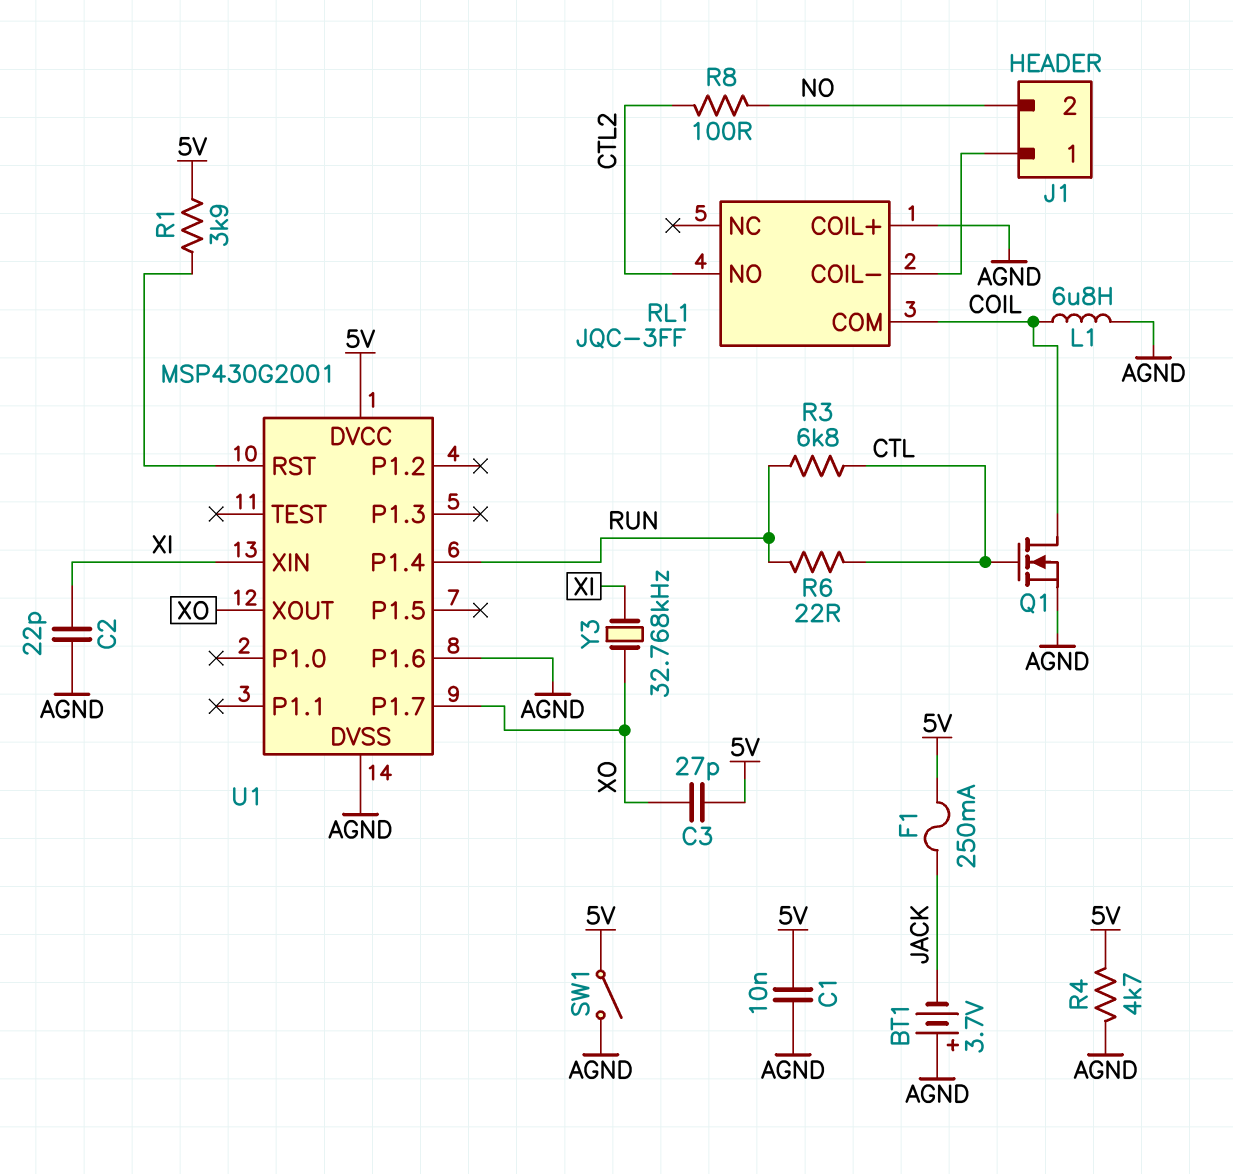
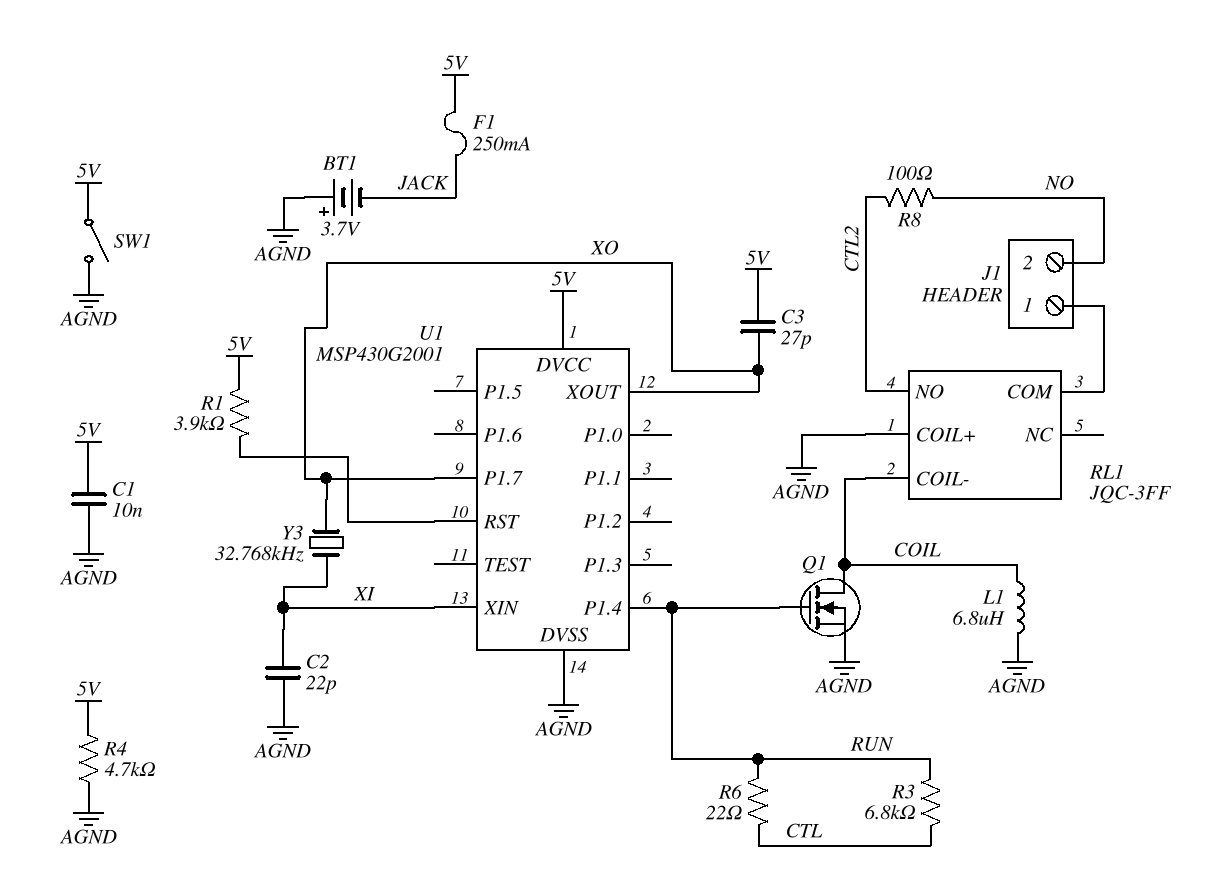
Q1: NMOS (G CTL, D COIL, S AGND) -> NMOS (G RUN, D COIL, S AGND)
RL1 pin COIL-: J1/1 -> COIL
RL1 pin COM: COIL -> J1/1
U1 pin P1.6: AGND -> none

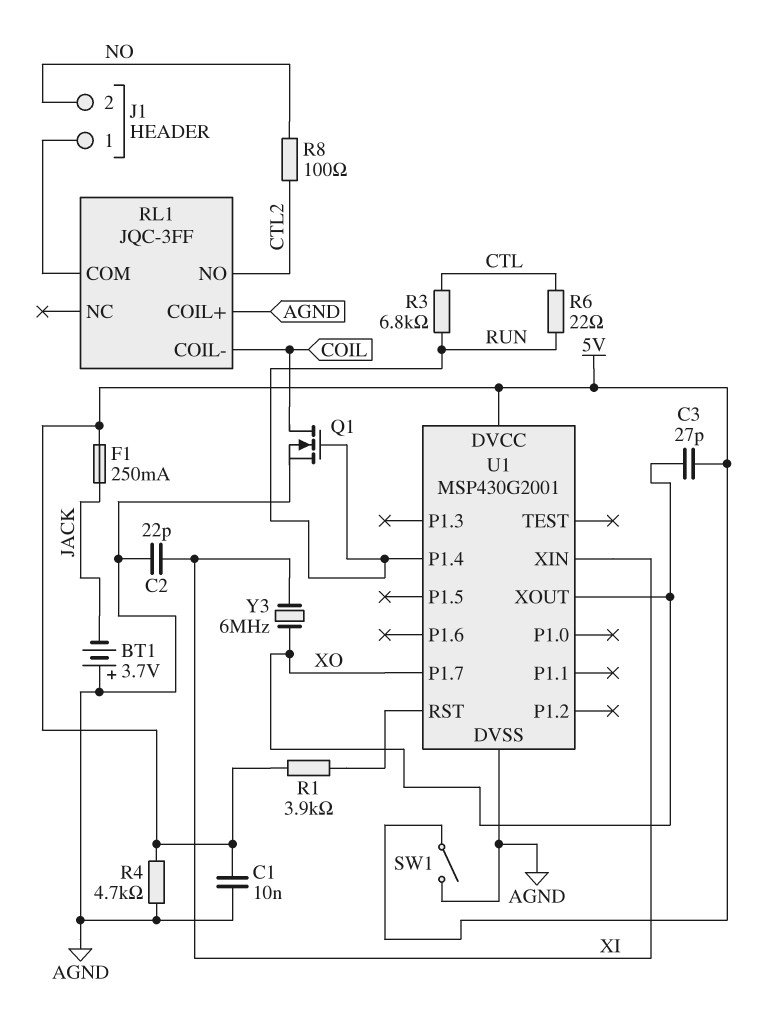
L1: 6.8uH (AGND, COIL) -> none
Y3: 32.768kHz (XI, XO) -> 6MHz (XI, XO)

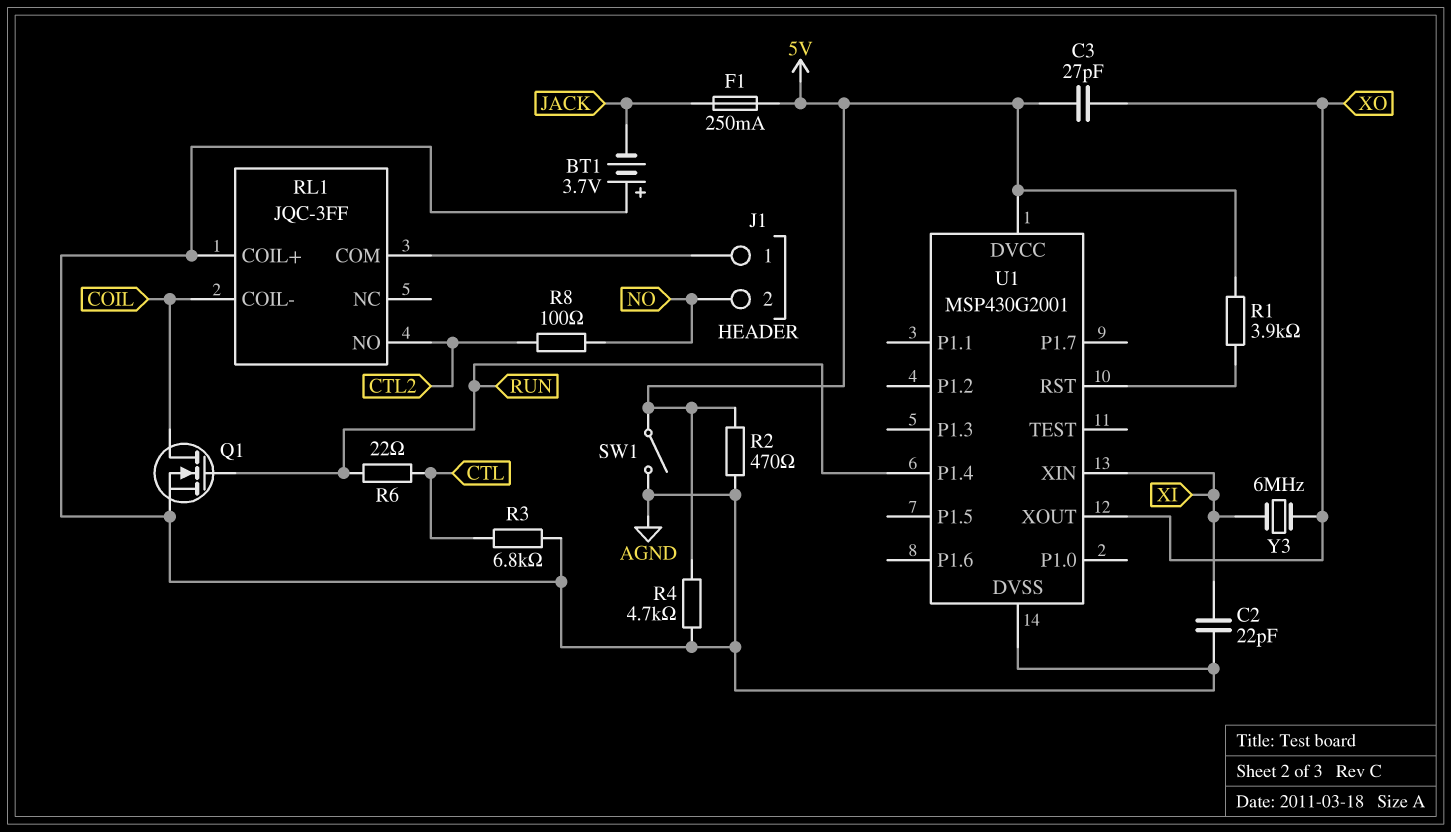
C1: 10nF (5V, AGND) -> none
R2: none -> 470 (5V, AGND)
R3: 6.8k (CTL, RUN) -> 6.8k (AGND, CTL)
U1 pin P1.7: XO -> none

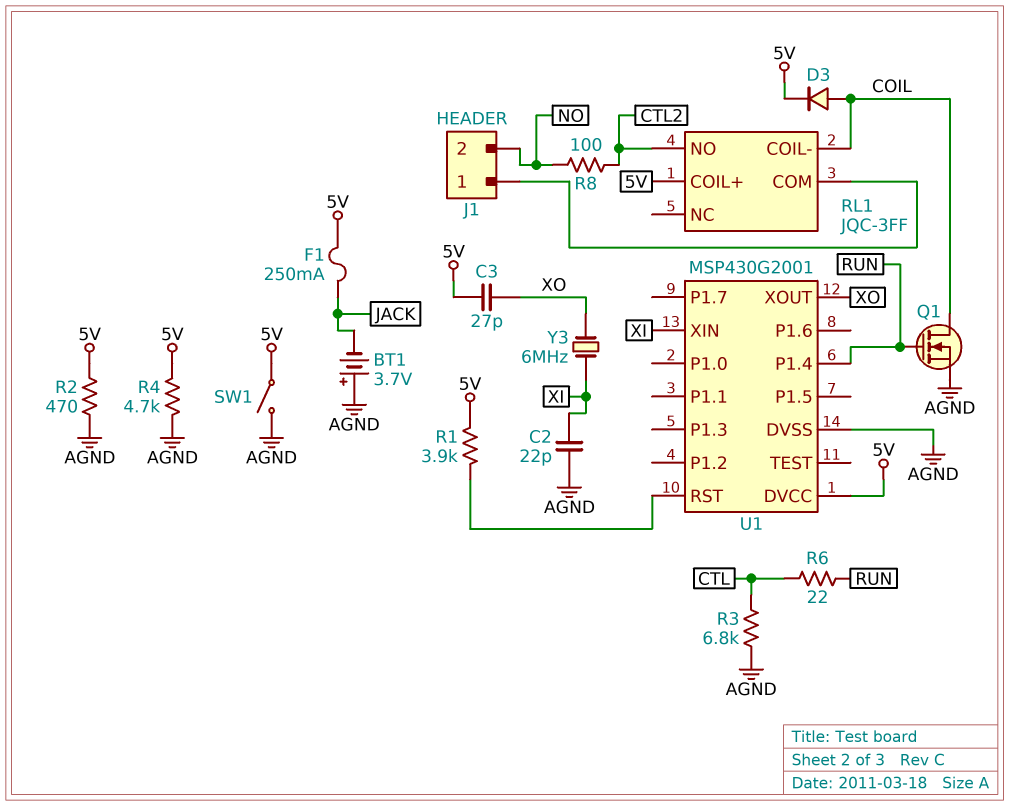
D3: none -> diode (A COIL, K 5V)
RL1 pin COIL+: AGND -> 5V

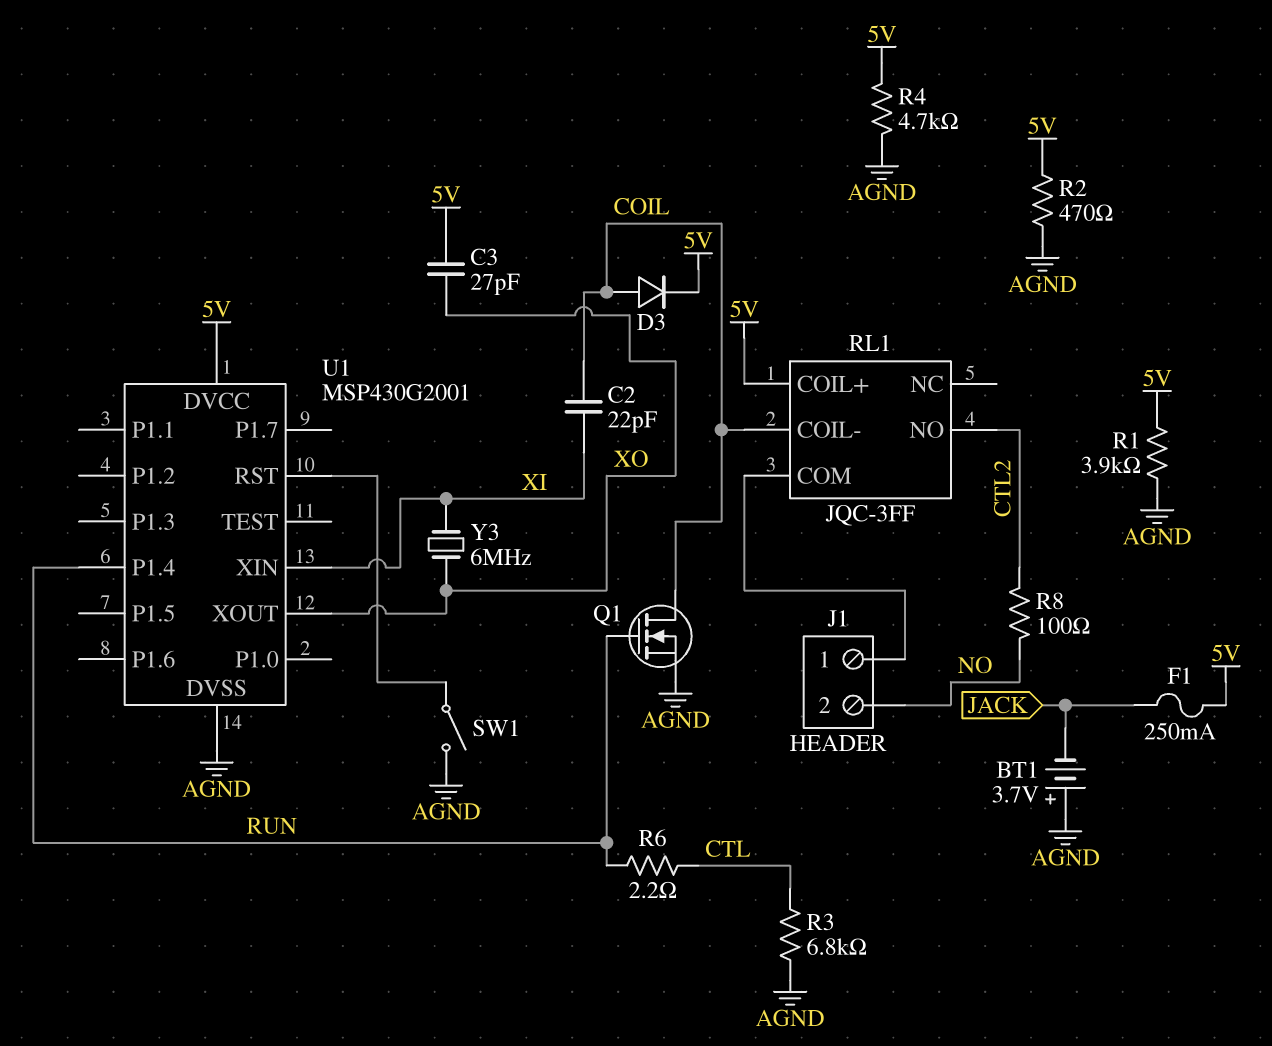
C2: 22pF (AGND, XI) -> 22pF (COIL, XI)
R1: 3.9k (5V, U1/RST) -> 3.9k (5V, AGND)
R6: 22 (CTL, RUN) -> 2.2 (CTL, RUN)
SW1: switch (5V, AGND) -> switch (AGND, U1/RST)

